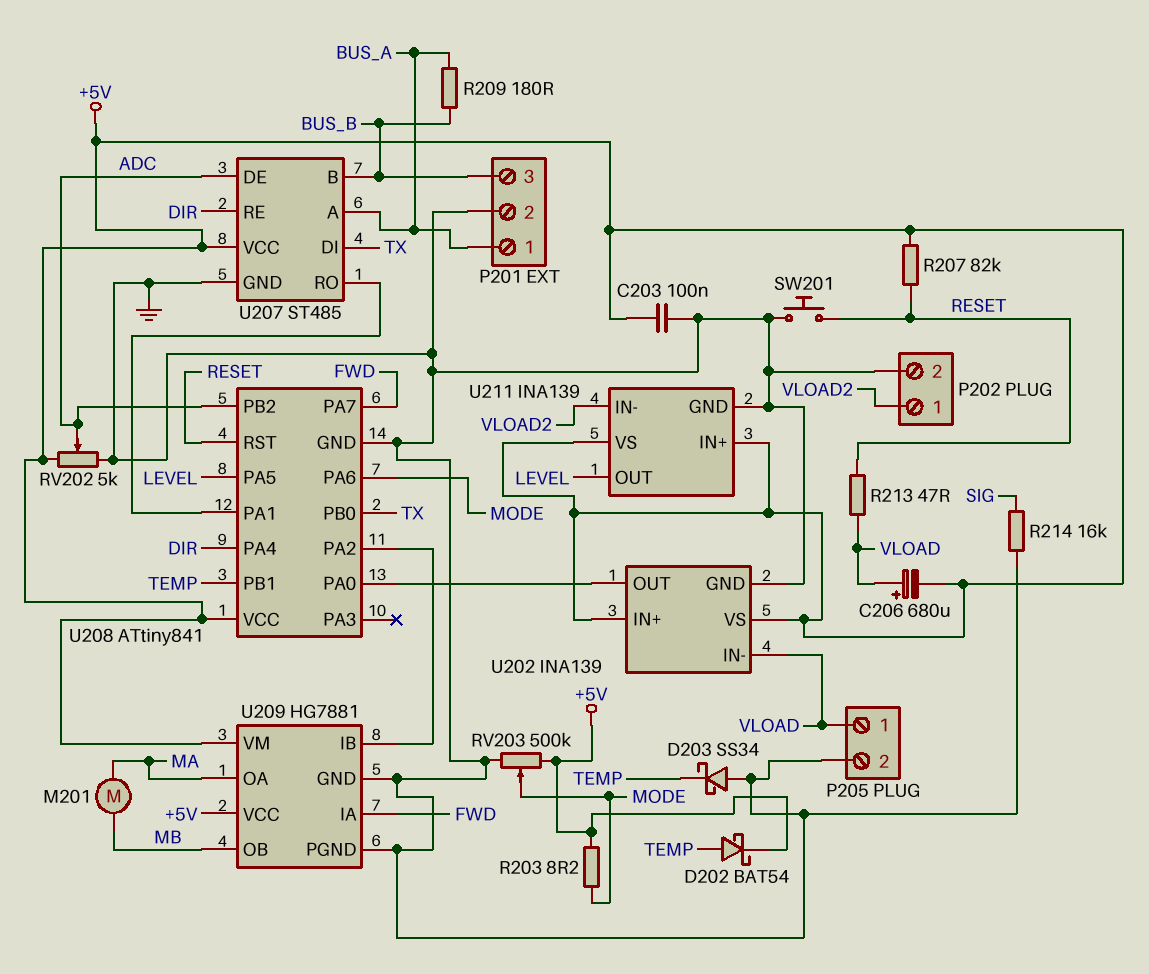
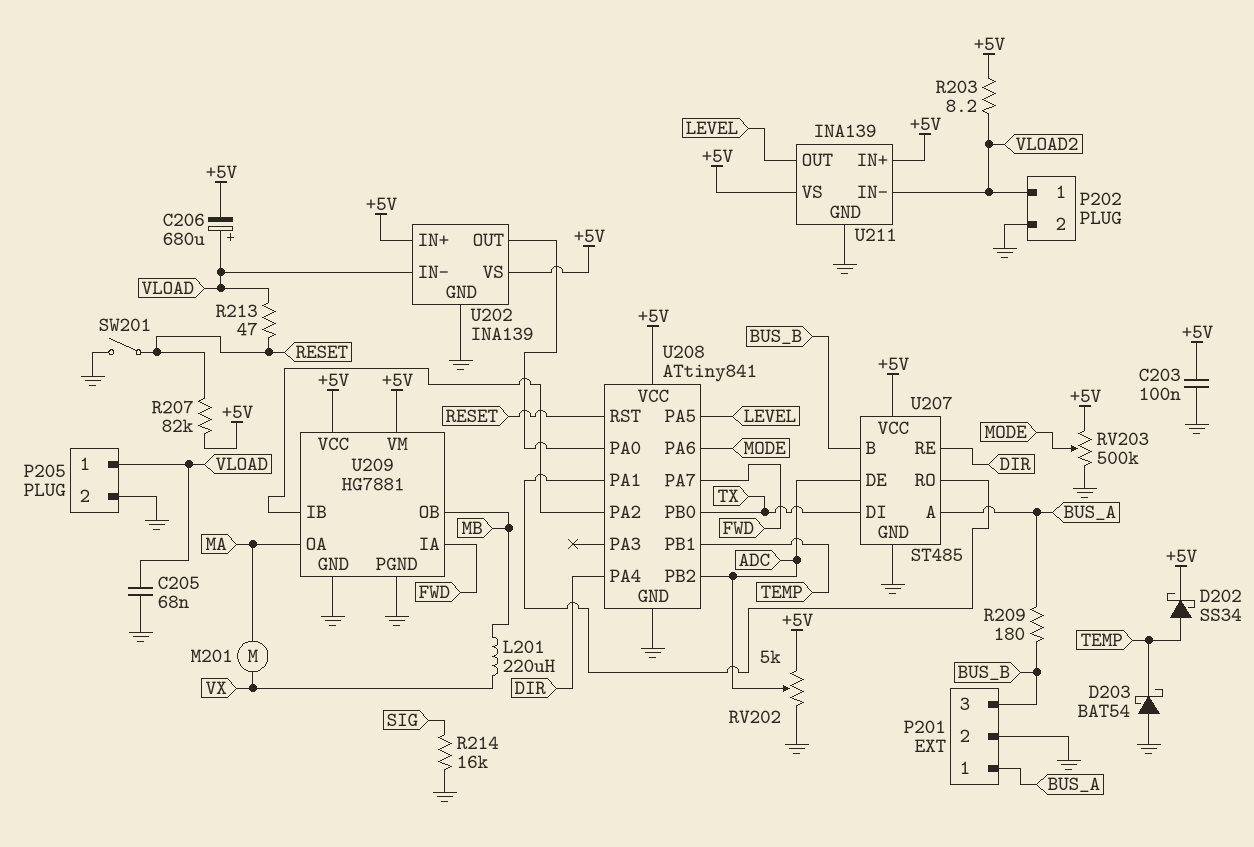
C205: none -> 68nF (GND, VLOAD)
D202: schottky BAT54 (A TEMP, K +5V) -> schottky SS34 (A TEMP, K +5V)
D203: schottky SS34 (A GND, K TEMP) -> schottky BAT54 (A GND, K TEMP)
L201: none -> 220uH (MB, VX)
M201: motor (MA, MB) -> motor (MA, VX)
R203: 8.2 (+5V, MODE) -> 8.2 (+5V, VLOAD2)
SW201: button (GND, RESET) -> switch (GND, RESET)

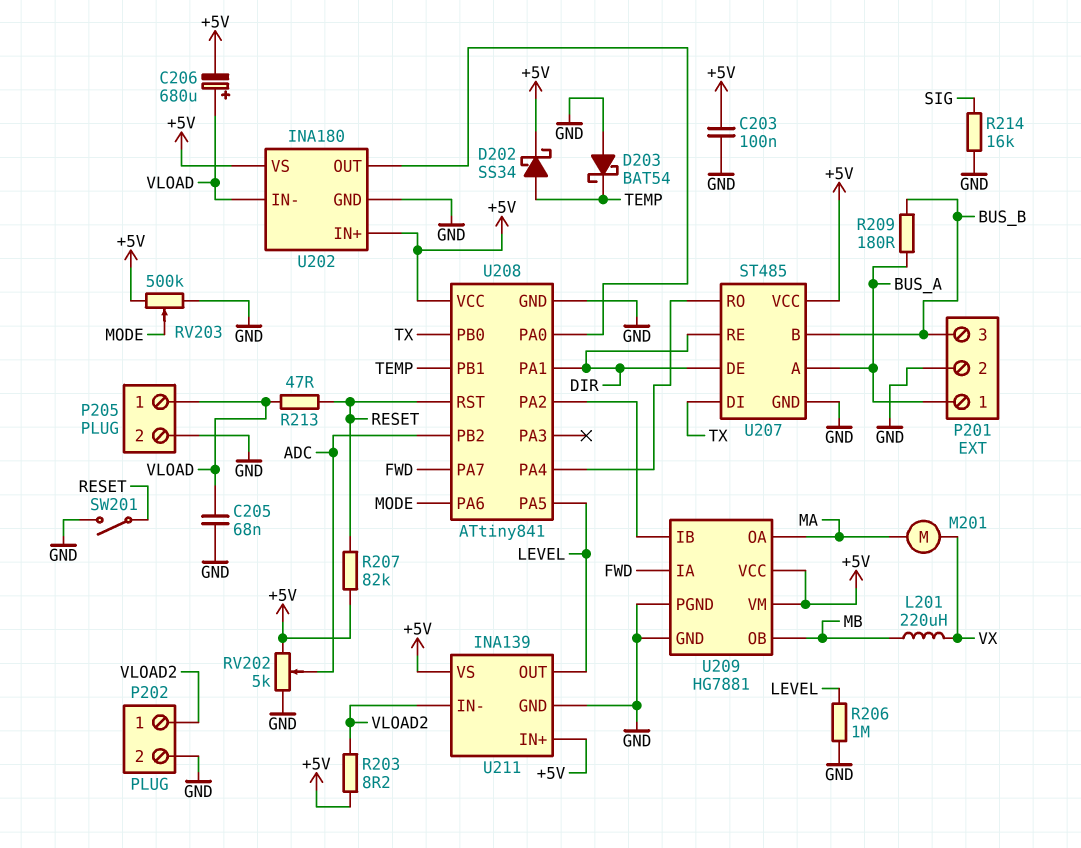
R206: none -> 1M (GND, LEVEL)
U202: INA139 -> INA180
U207 pin DE: ADC -> DIR
U208 pin PA1: U207/RO -> DIR
U208 pin PA4: DIR -> U207/RO

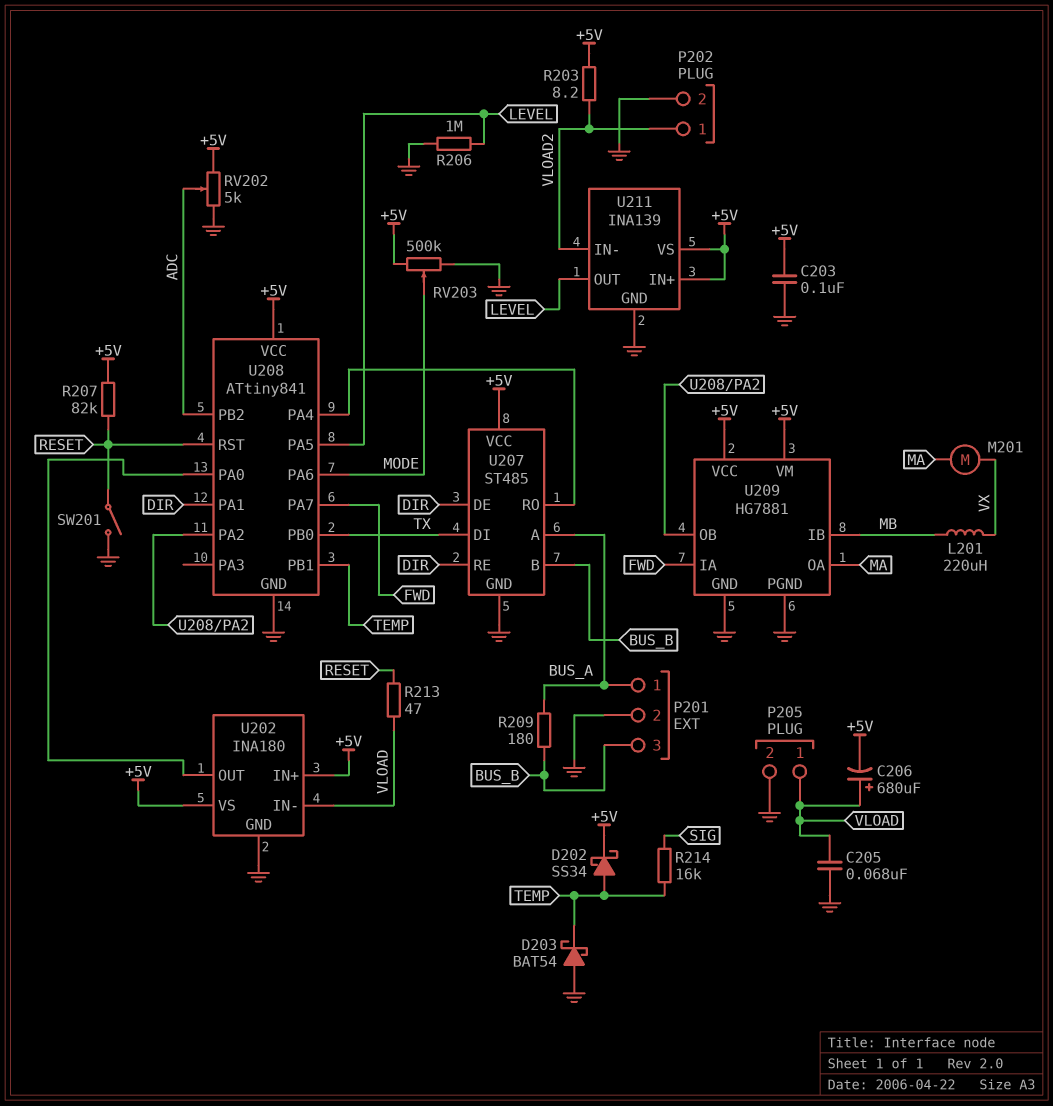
R214: 16k (GND, SIG) -> 16k (SIG, TEMP)
U209 pin IB: U208/PA2 -> MB
U209 pin OB: MB -> U208/PA2

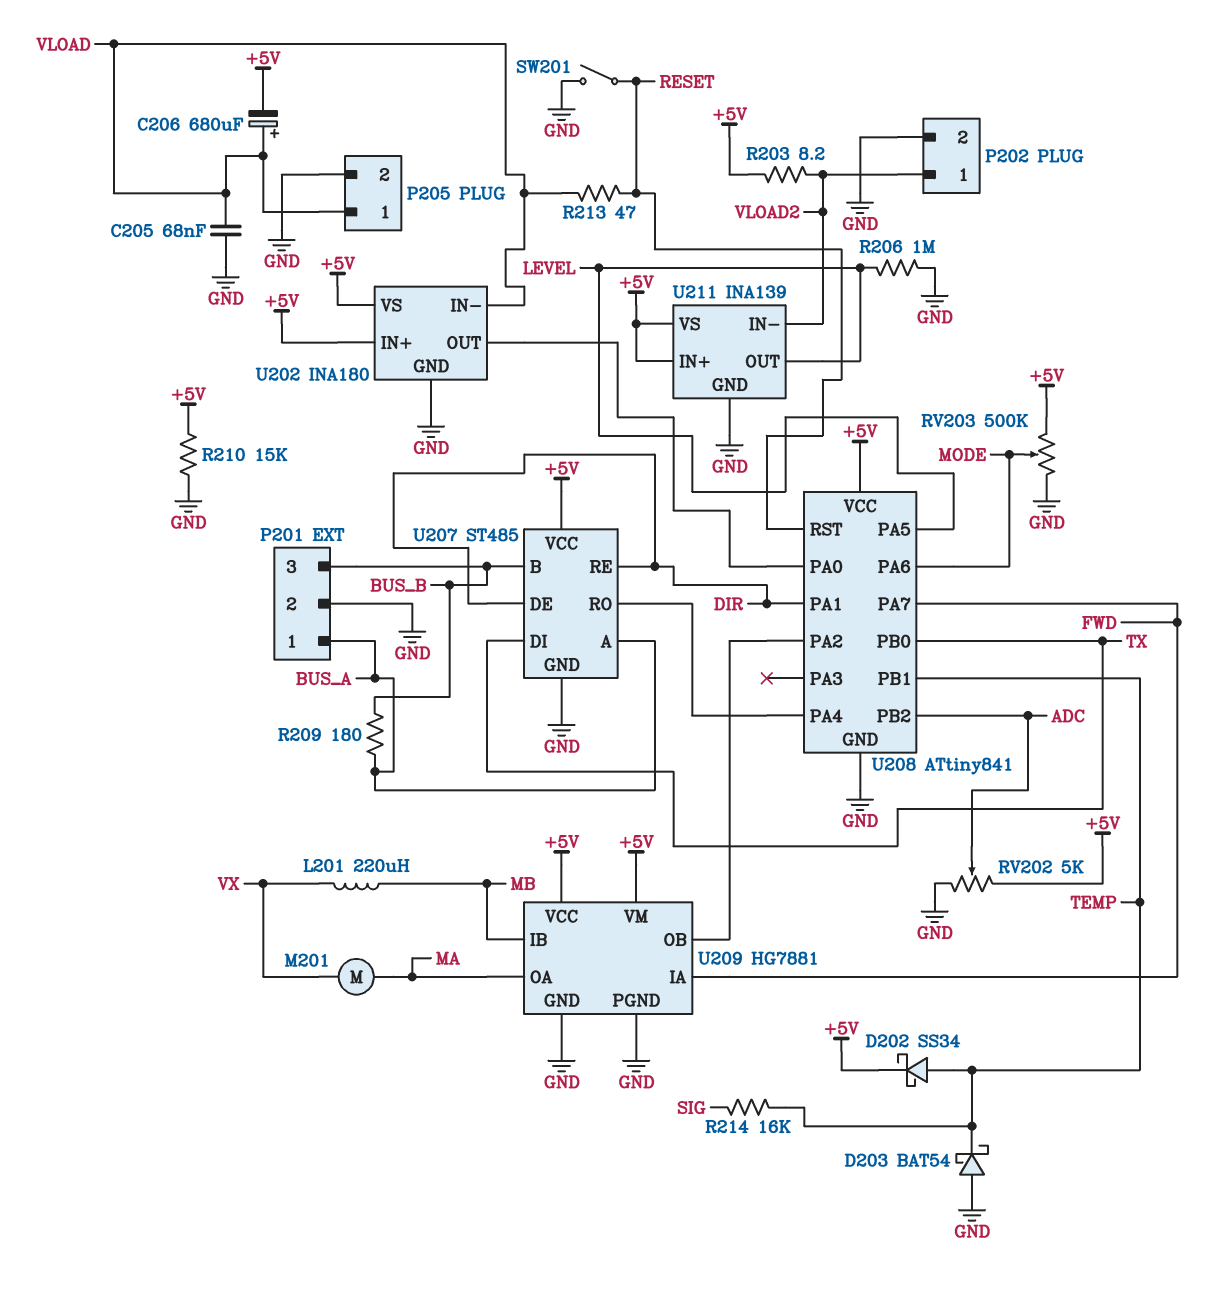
C203: 100nF (+5V, GND) -> none
R207: 82k (+5V, RESET) -> none
R210: none -> 15k (+5V, GND)

